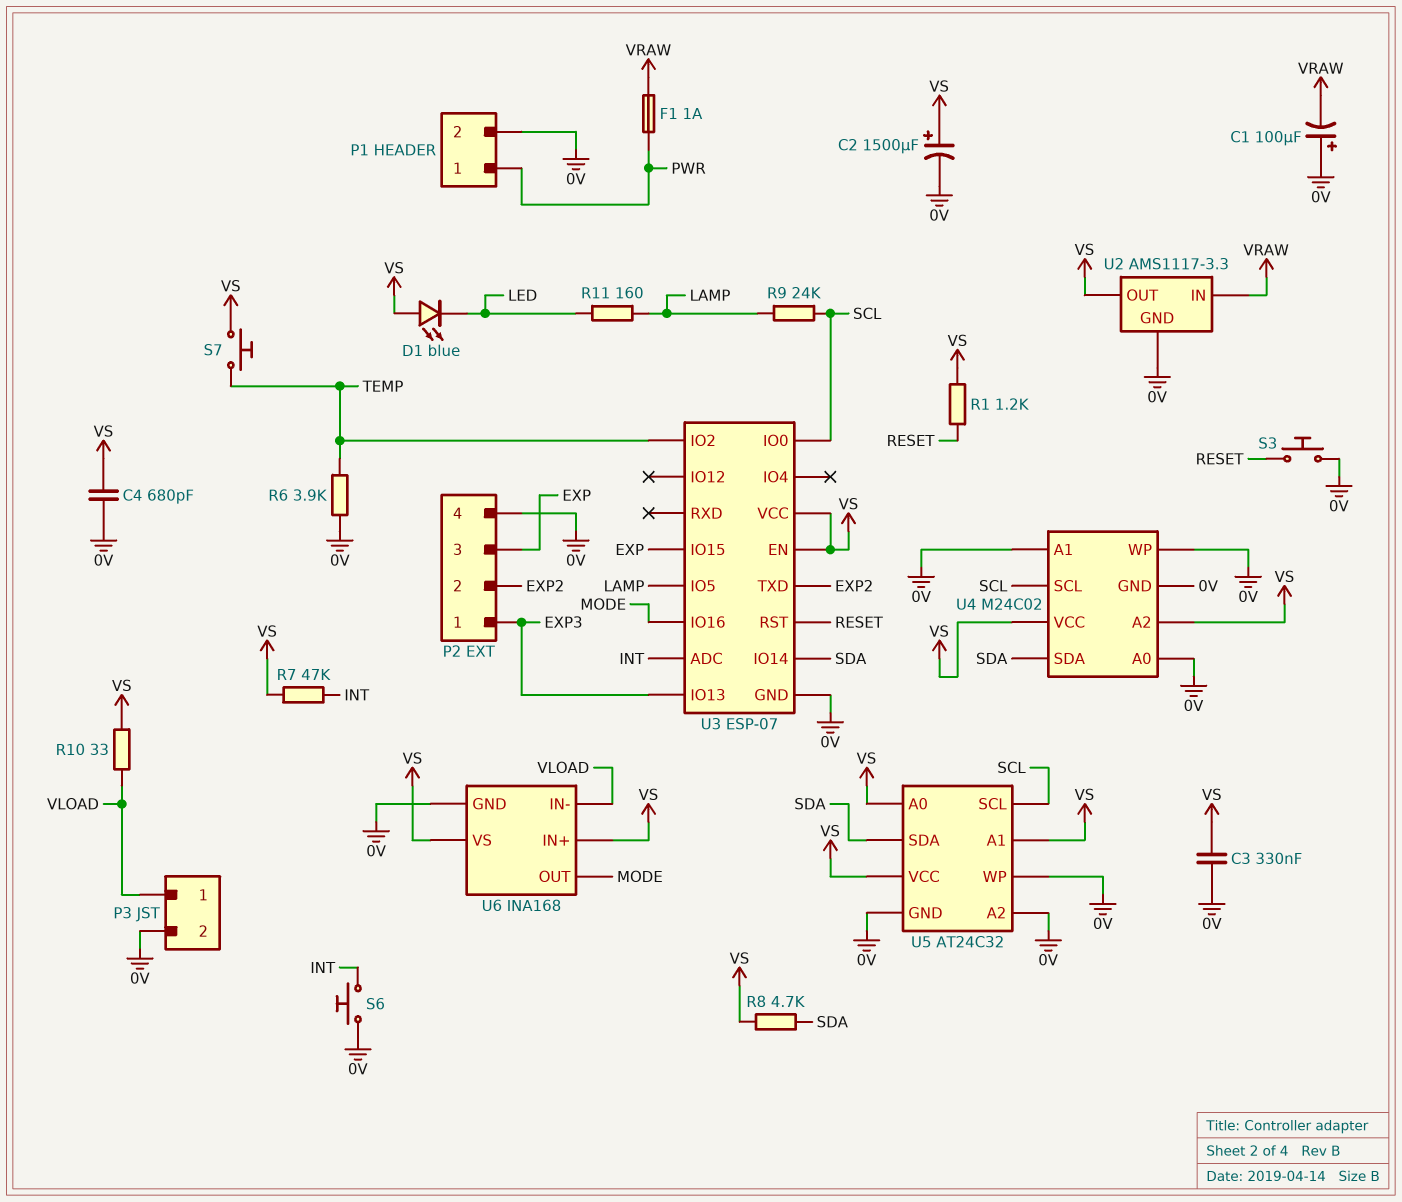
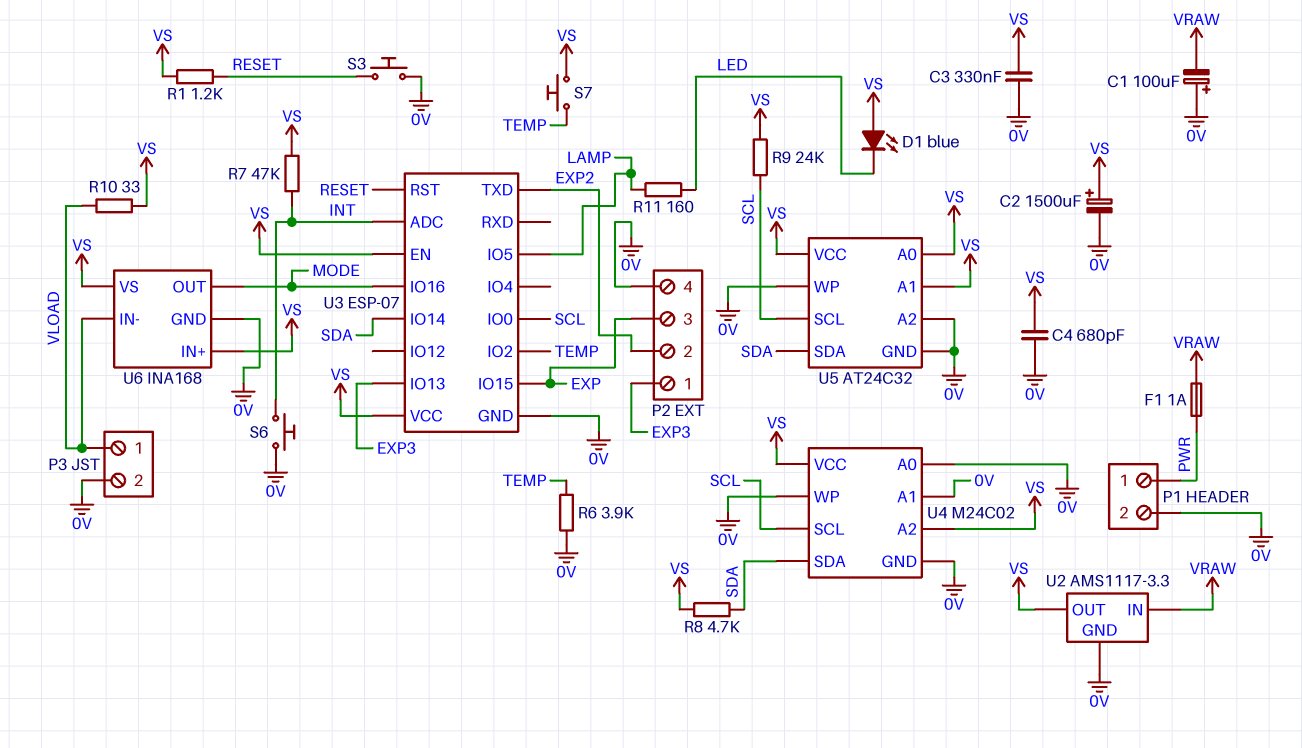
R9: 24k (LAMP, SCL) -> 24k (SCL, VS)

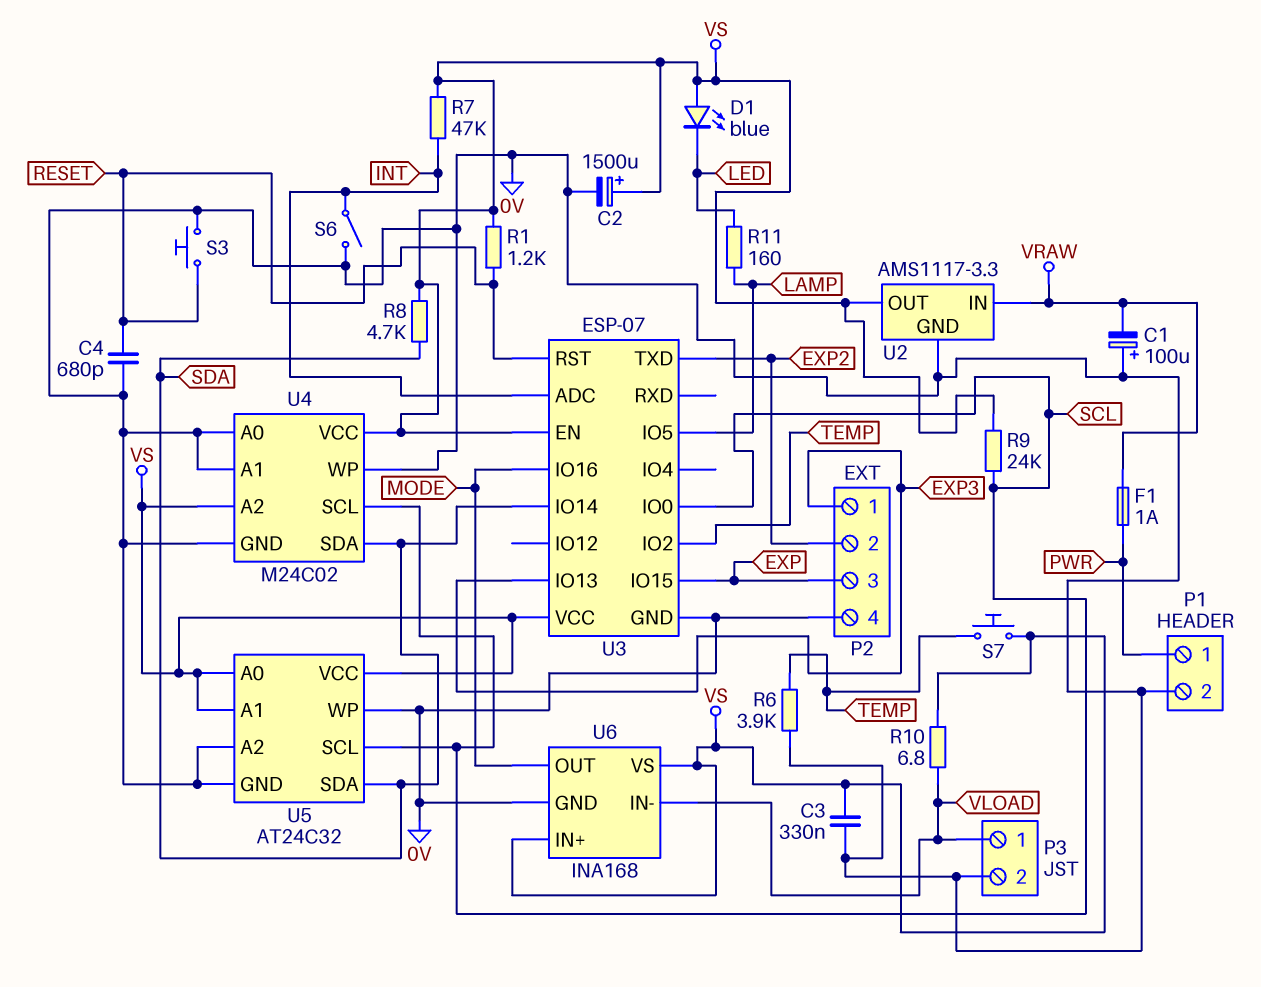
C4: 680pF (0V, VS) -> 680pF (0V, RESET)
R10: 33 (VLOAD, VS) -> 6.8 (VLOAD, VS)
S6: button (0V, INT) -> switch (0V, INT)

